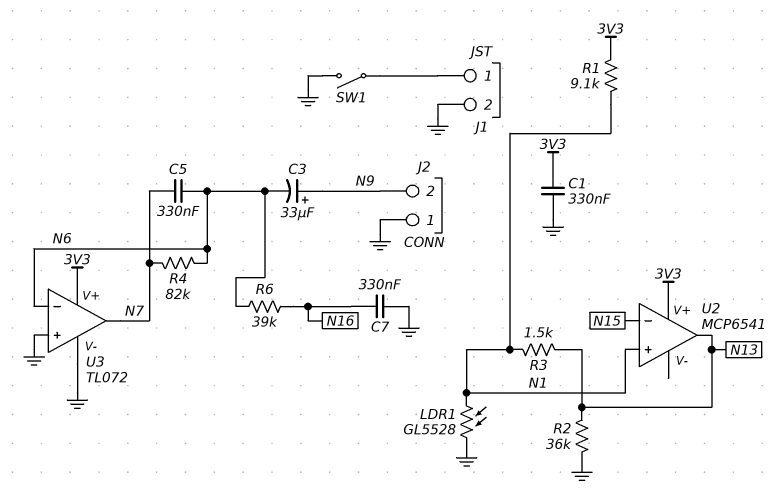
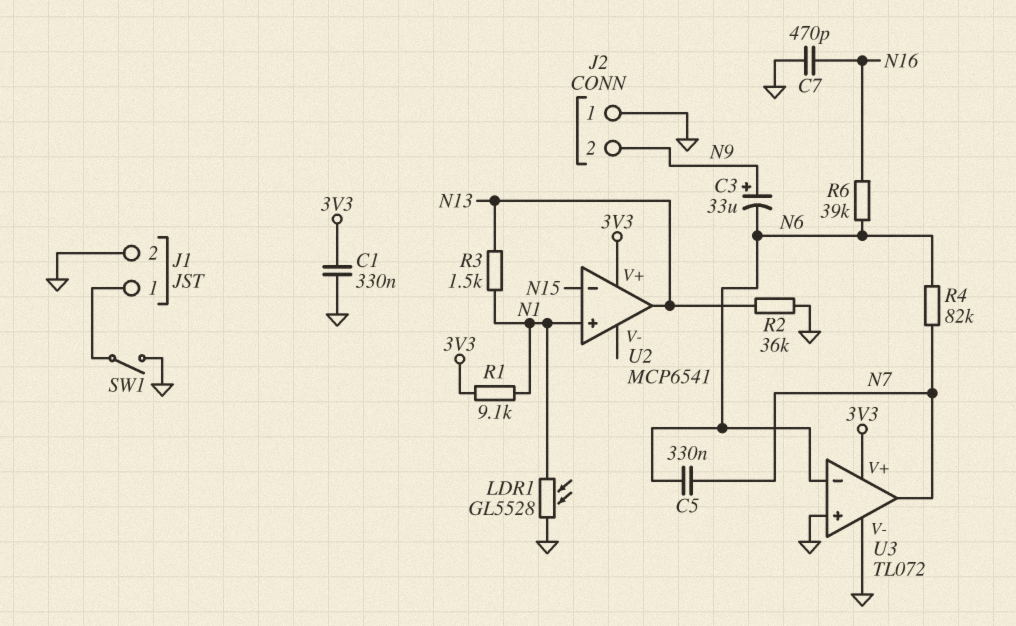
C7: 330nF (GND, N16) -> 470pF (GND, N16)

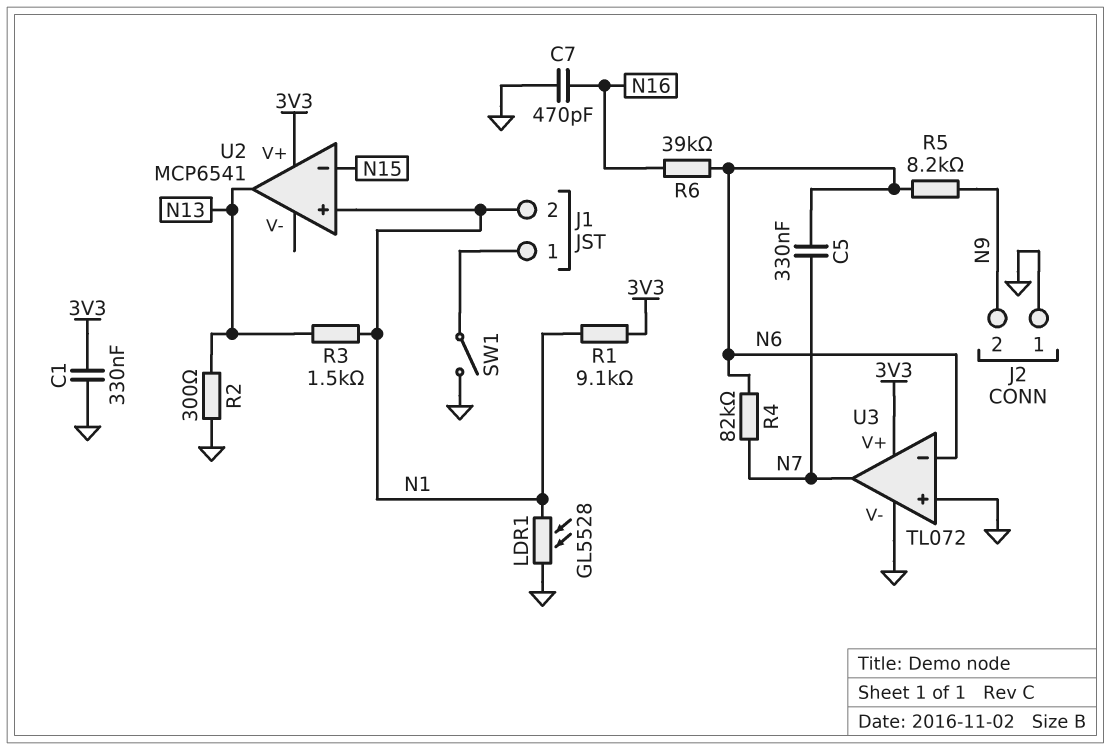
C3: 33uF (plus N9, minus N6) -> none
J1 pin 2: GND -> N1
R2: 36k (GND, N13) -> 300 (GND, N13)
R5: none -> 8.2k (N6, N9)

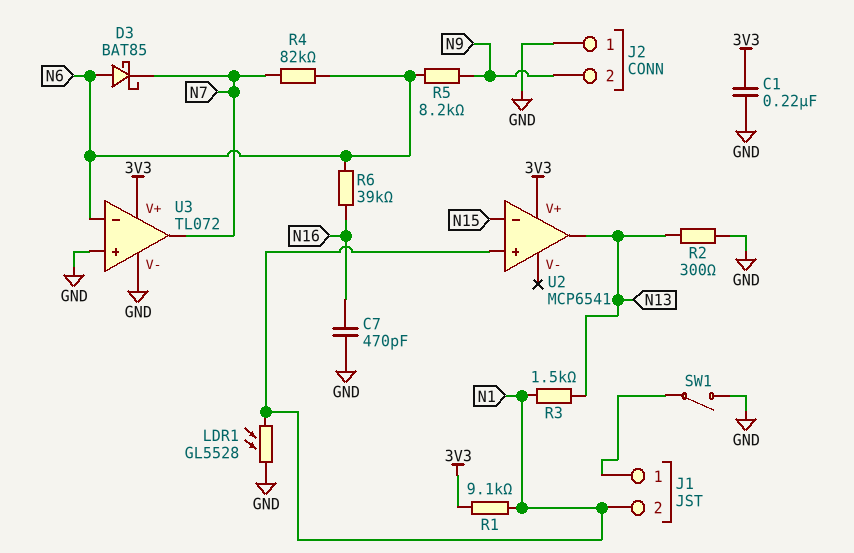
C1: 330nF (3V3, GND) -> 220nF (3V3, GND)
C5: 330nF (N6, N7) -> none
D3: none -> schottky BAT85 (A N6, K N7)

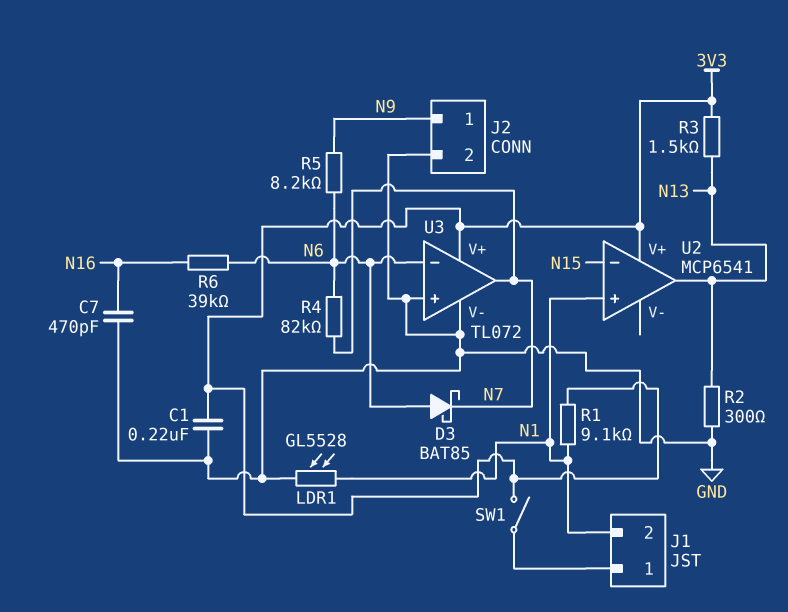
J2 pin 1: GND -> N9
J2 pin 2: N9 -> GND
R3: 1.5k (N1, N13) -> 1.5k (3V3, N13)
SW1: switch (GND, J1/1) -> switch (3V3, J1/1)

